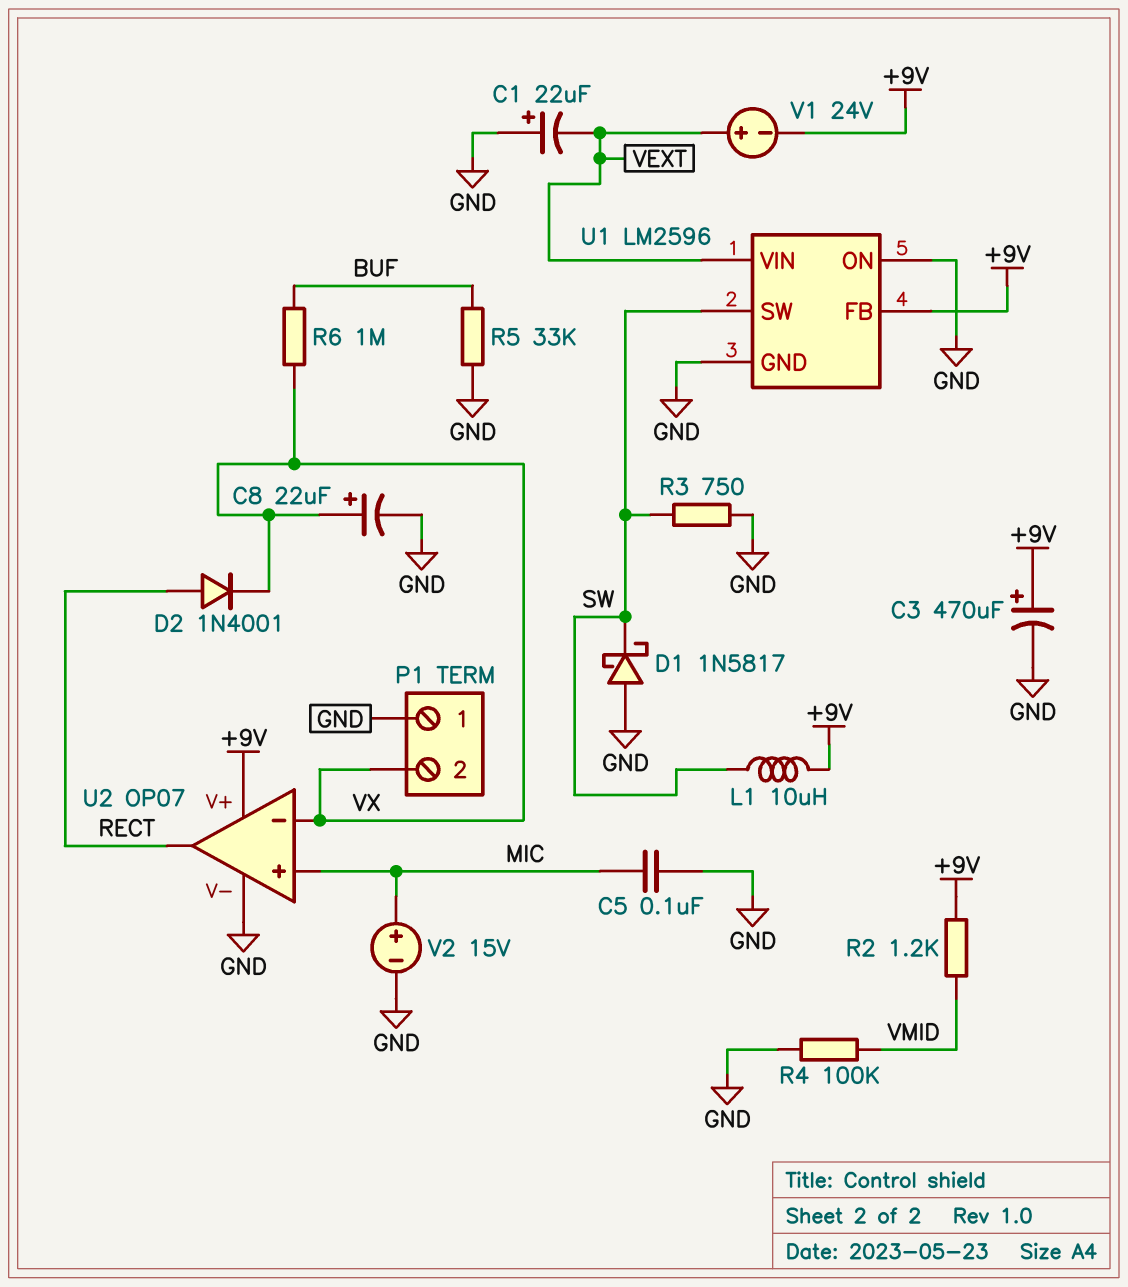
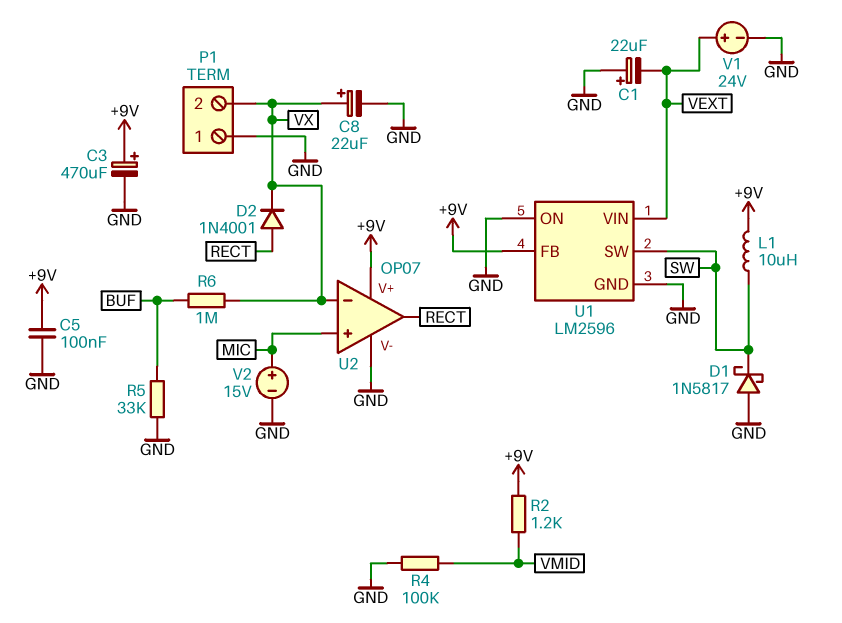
C5: 100nF (GND, MIC) -> 100nF (+9V, GND)
R3: 750 (GND, SW) -> none
V1: 24V (plus VEXT, minus +9V) -> 24V (plus VEXT, minus GND)

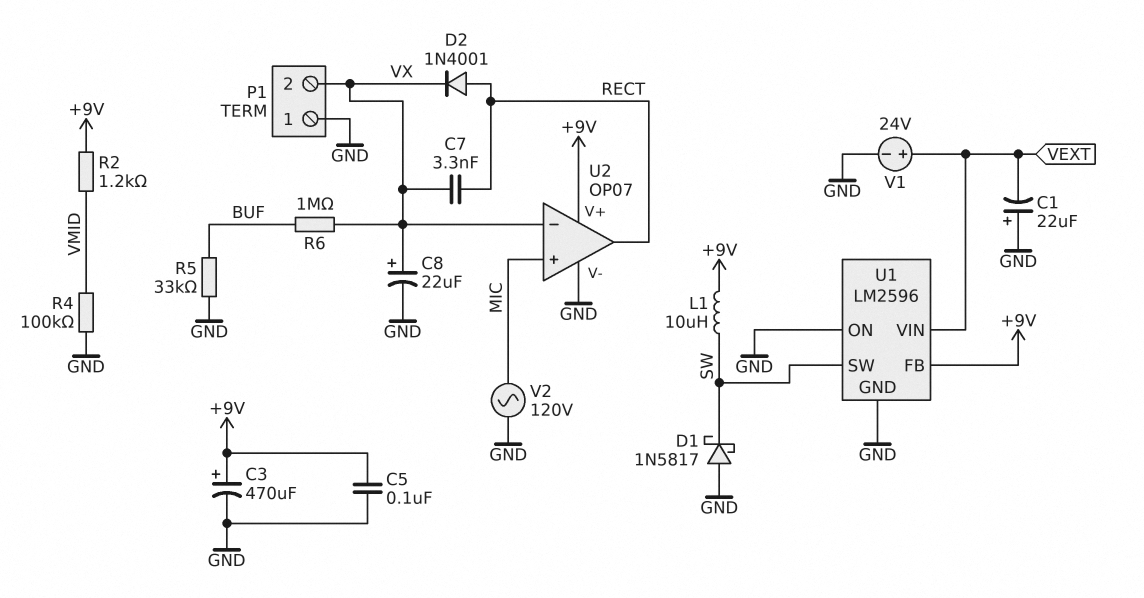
C7: none -> 3.3nF (RECT, VX)
V2: 15V (plus MIC, minus GND) -> AC 120V (GND, MIC)

